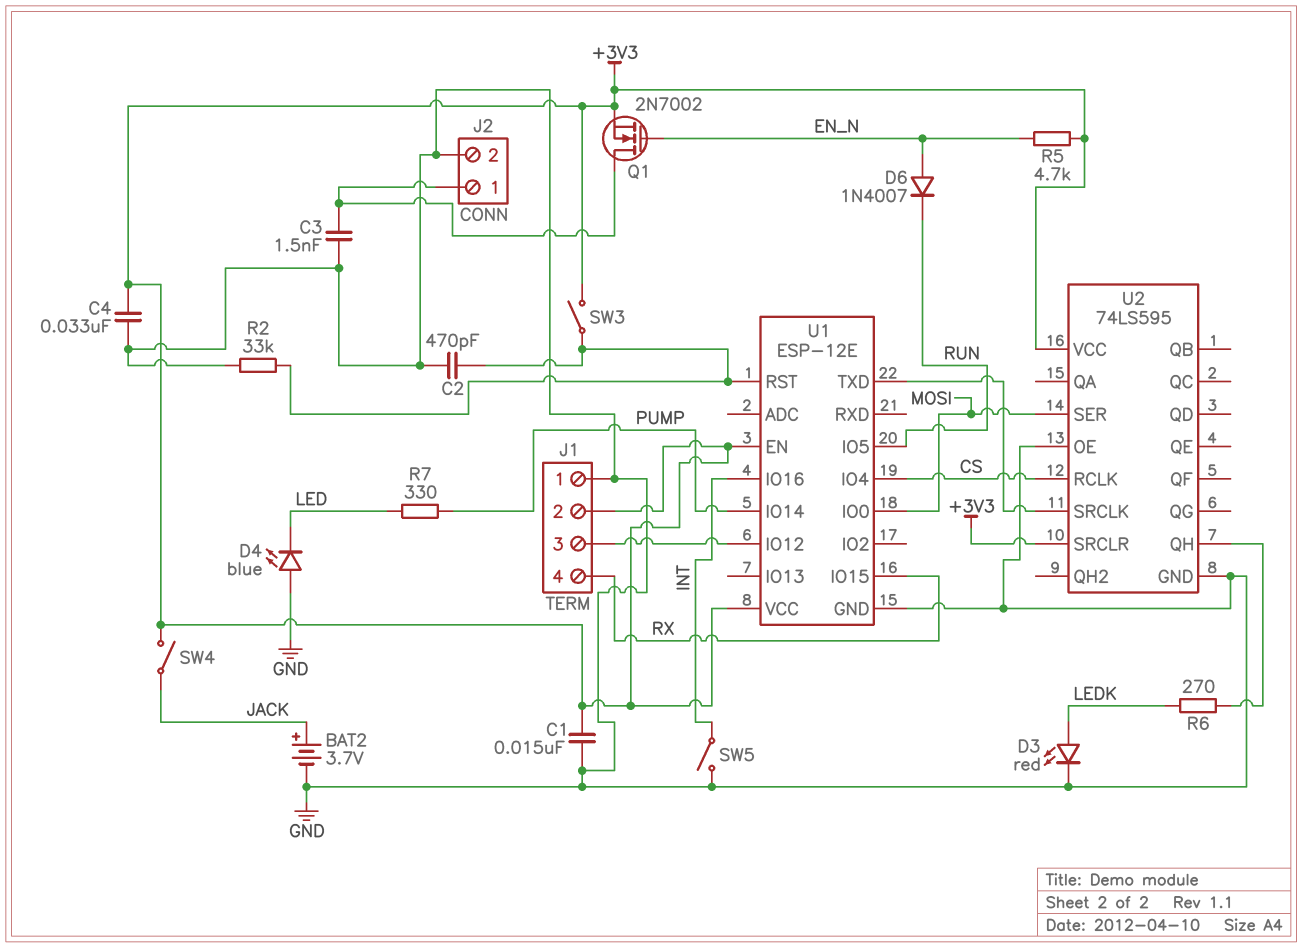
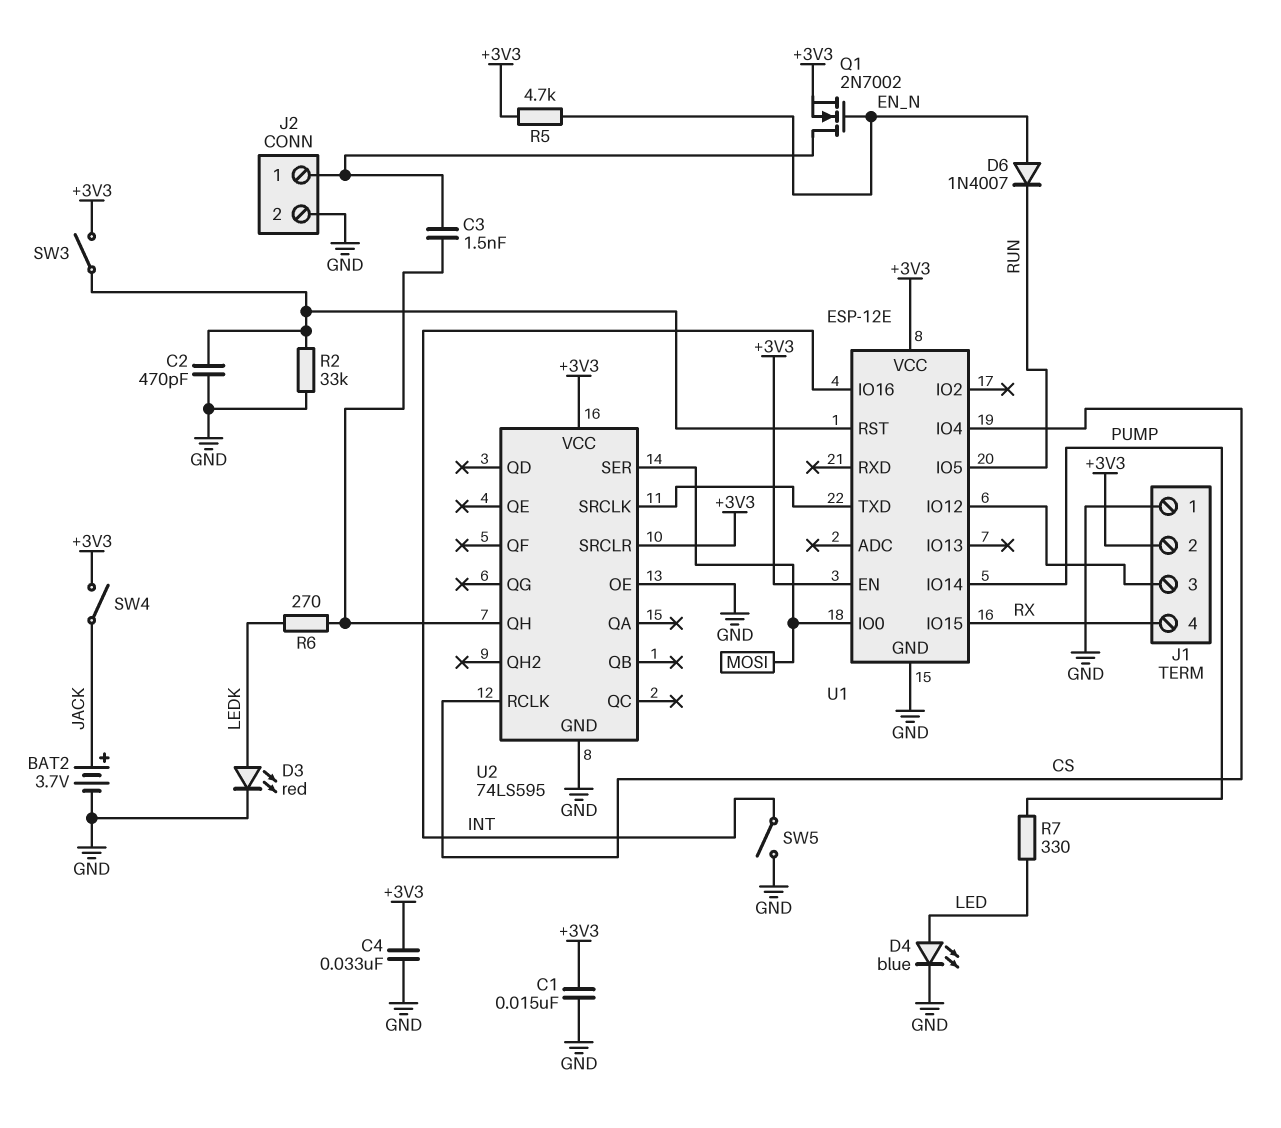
C3: 1.5nF (GND, J2/1) -> 1.5nF (J2/1, U2/QH)
D4: LED blue (A GND, K LED) -> LED blue (A LED, K GND)

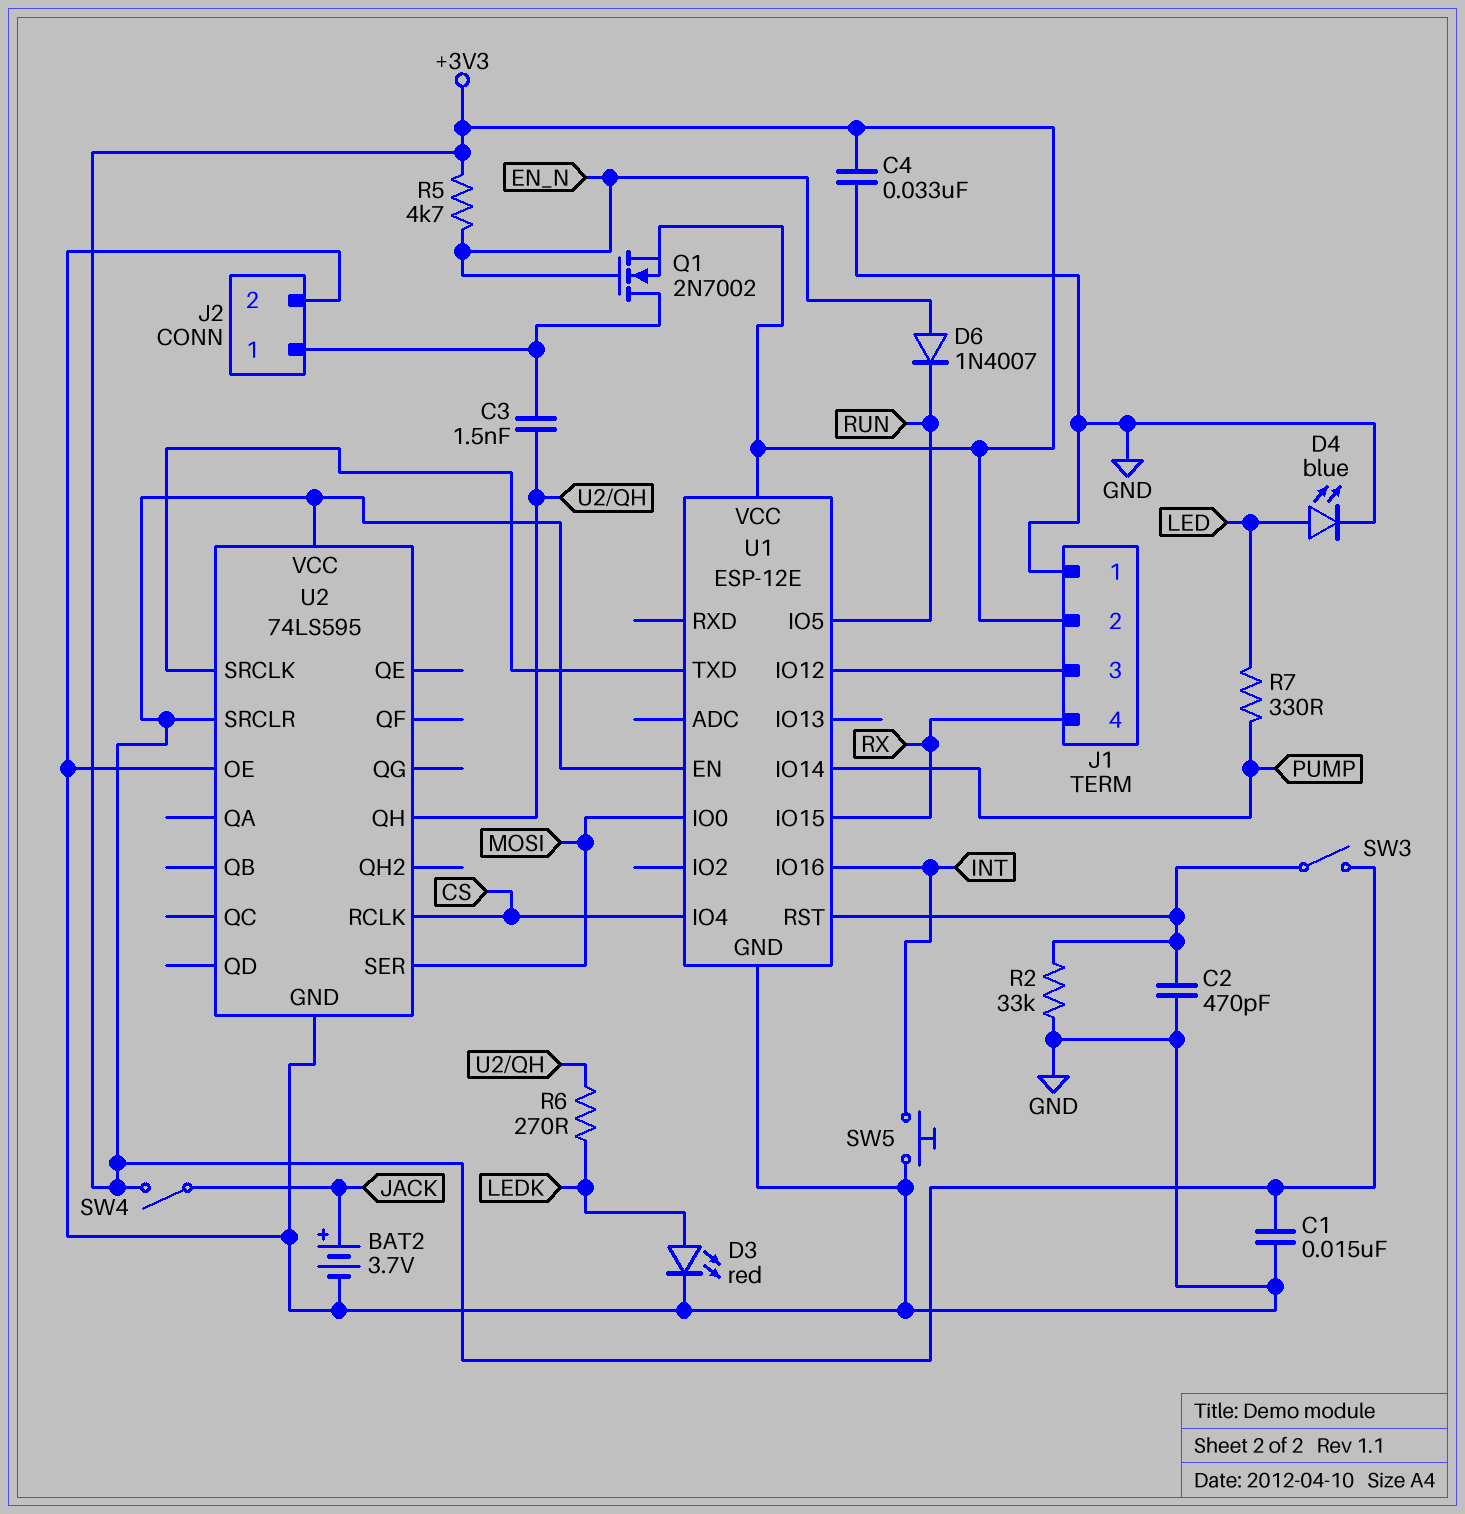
SW5: switch (GND, INT) -> button (GND, INT)

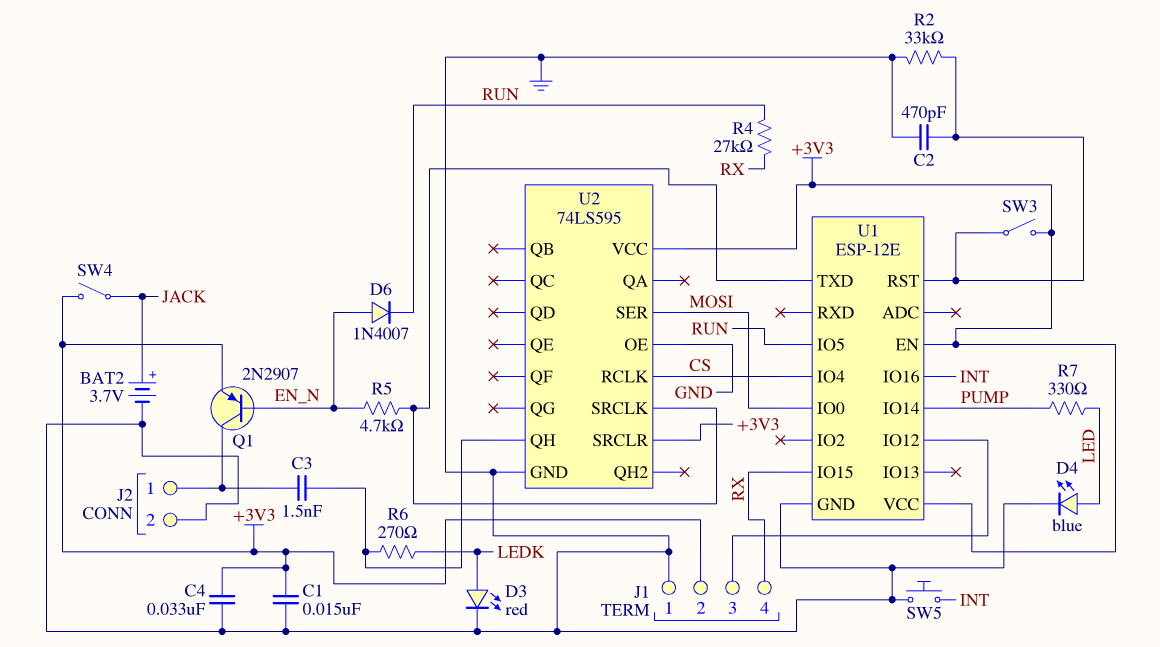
Q1: NMOS 2N7002 (G EN_N, D J2/1, S +3V3) -> PNP 2N2907 (B EN_N, C J2/1, E +3V3)
R4: none -> 27k (RUN, RX)
R5: 4.7k (+3V3, EN_N) -> 4.7k (EN_N, U1/TXD)

